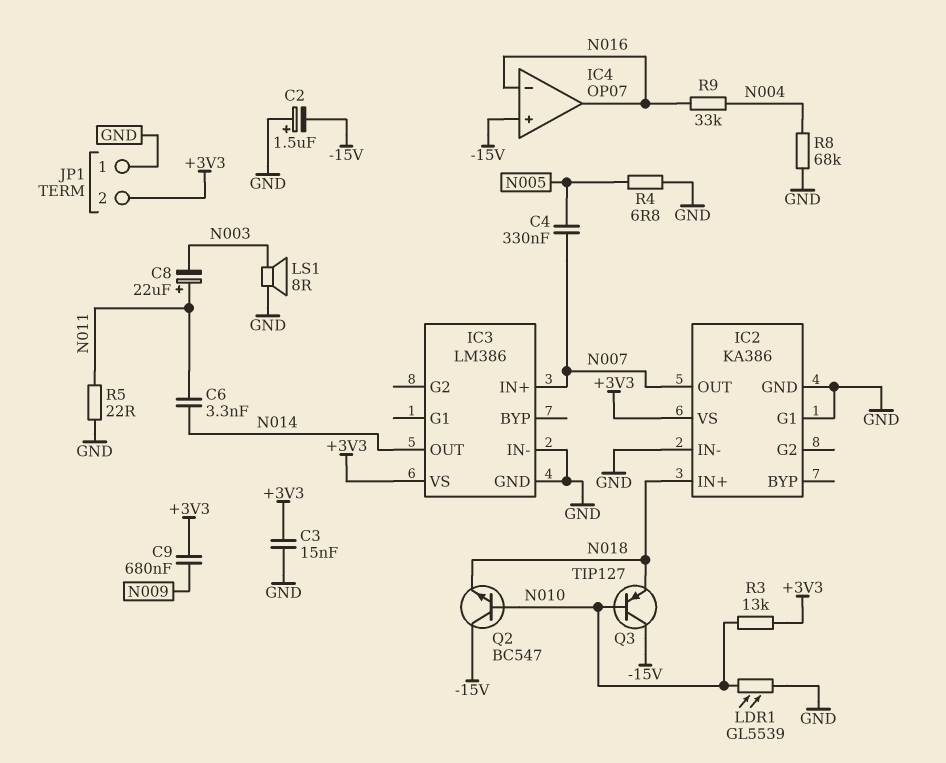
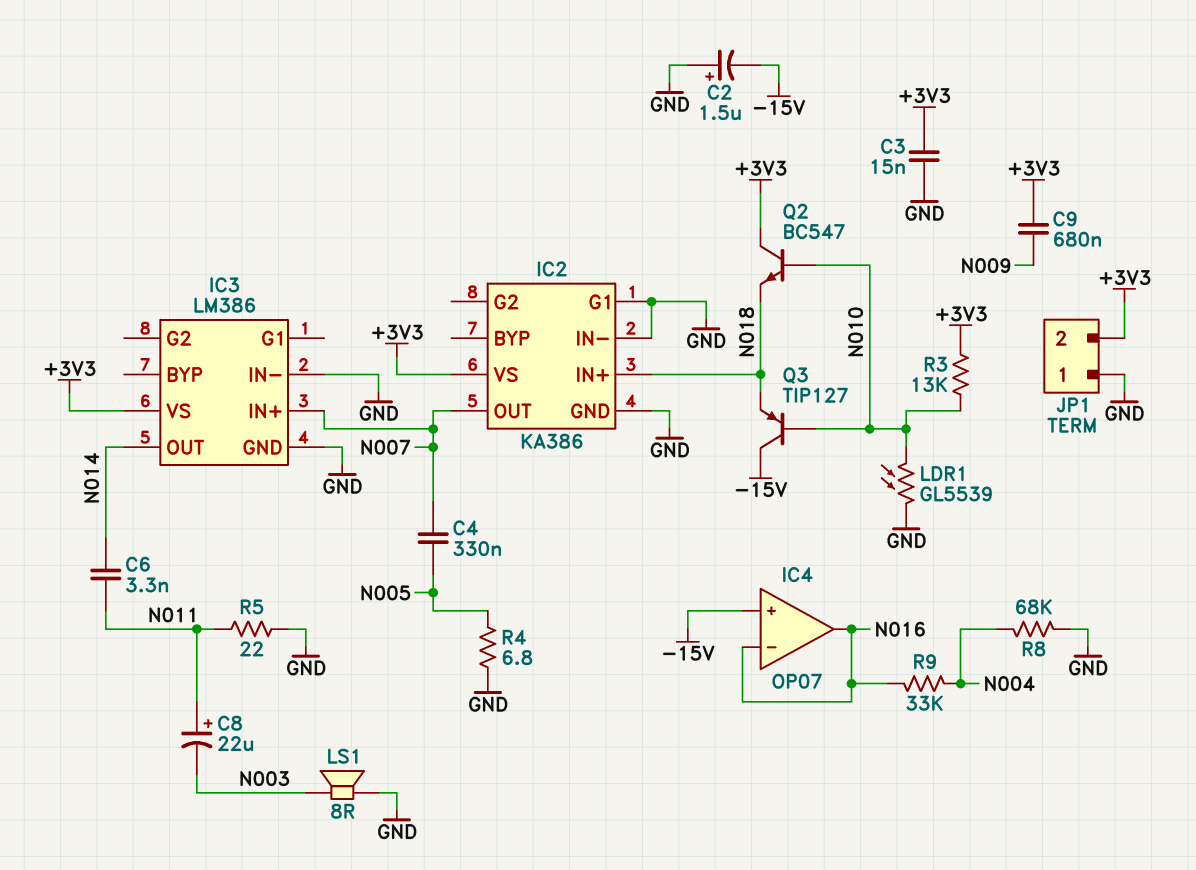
Q2: NPN BC547 (B N010, C -15V, E N018) -> NPN BC547 (B N010, C +3V3, E N018)

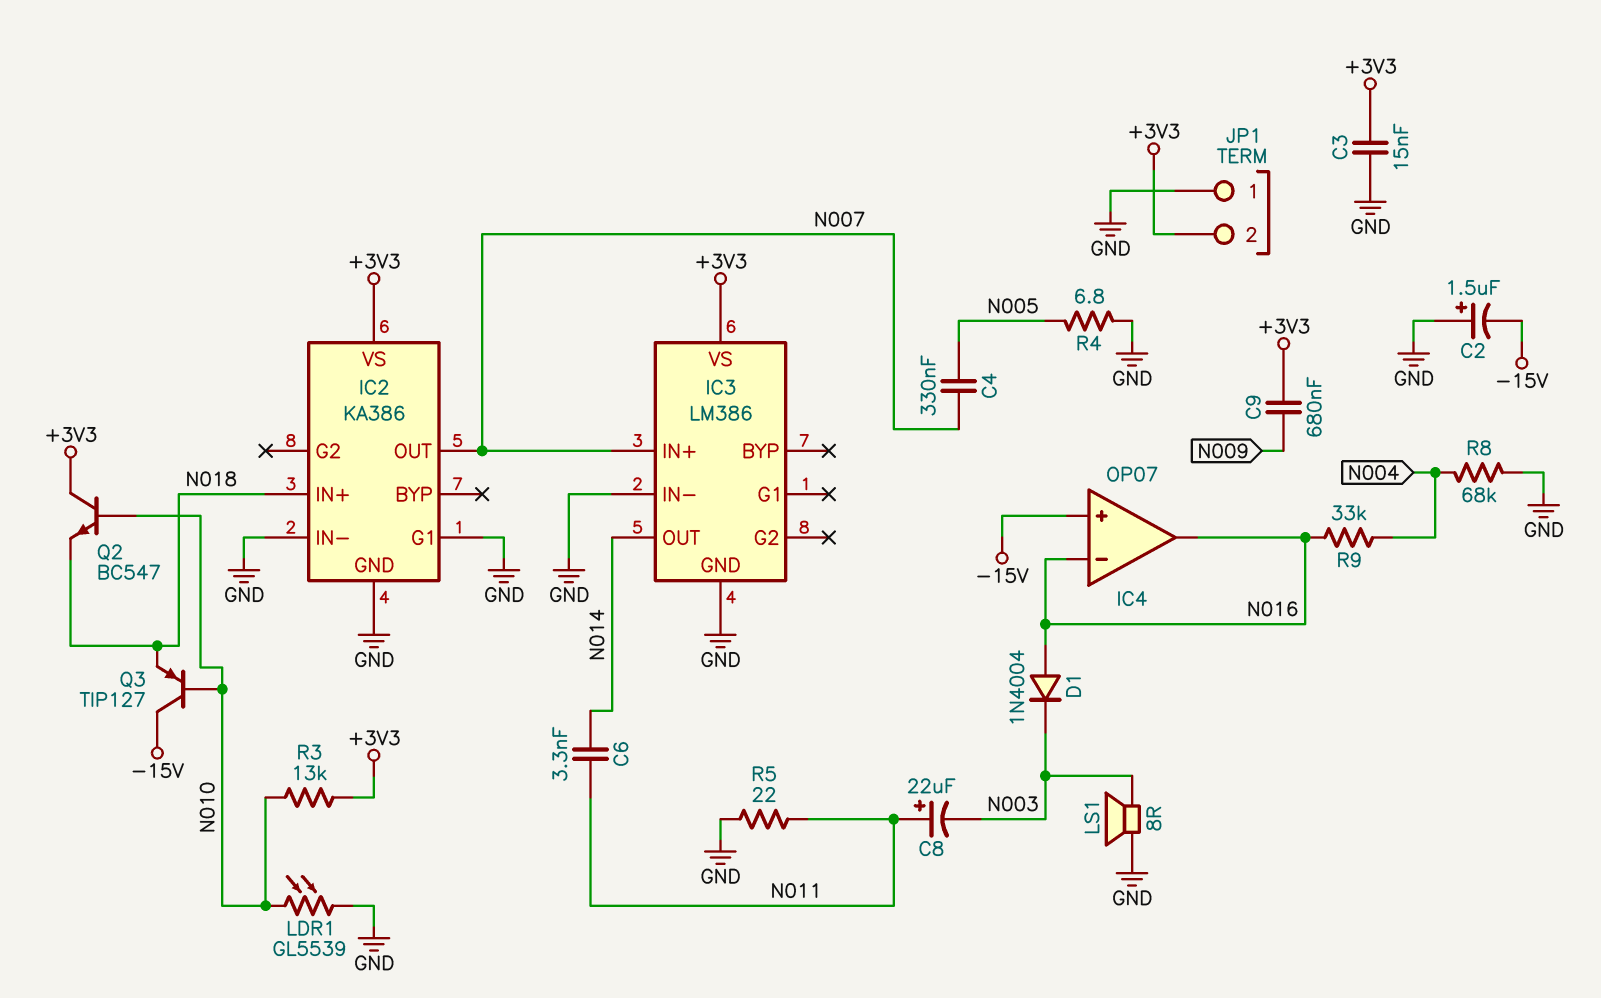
D1: none -> diode 1N4004 (A N016, K N003)

